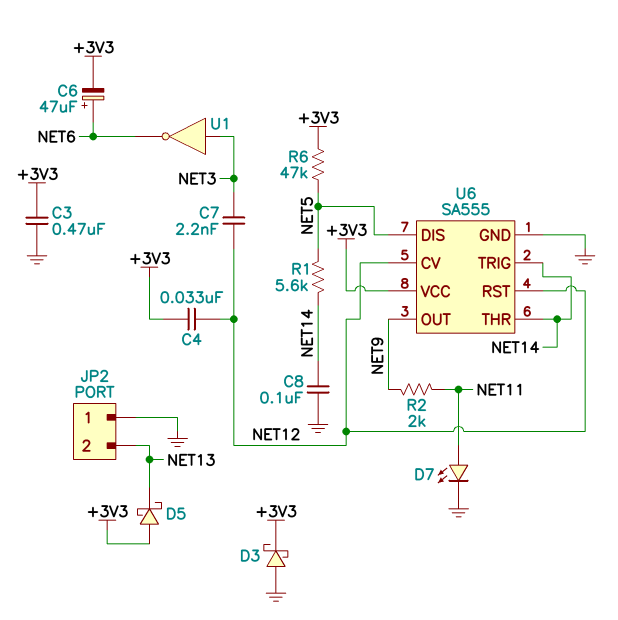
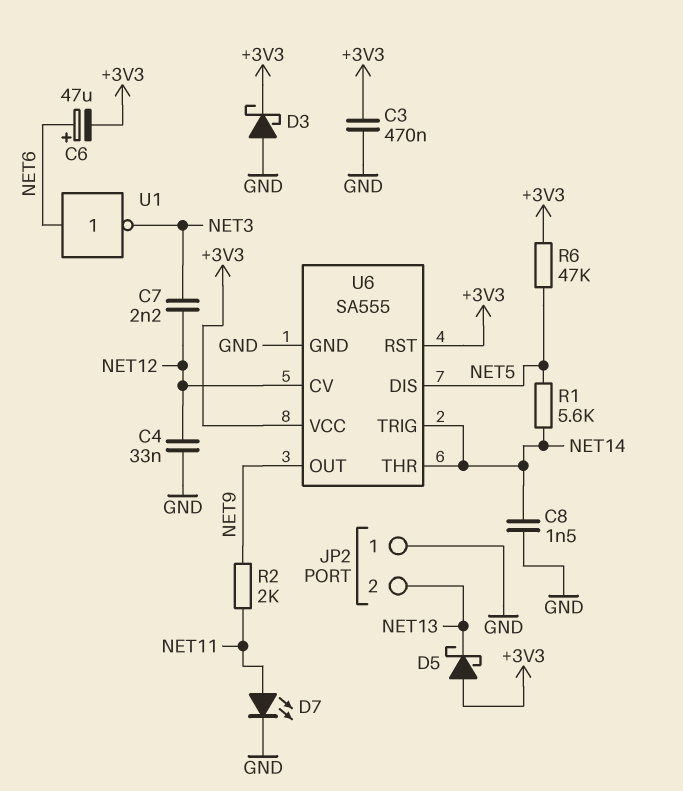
C4: 33nF (+3V3, NET12) -> 33nF (GND, NET12)
C8: 100nF (GND, NET14) -> 1.5nF (GND, NET14)
U1: NOT (in NET3, out NET6) -> NOT (in NET6, out NET3)
U6 pin RST: NET12 -> +3V3

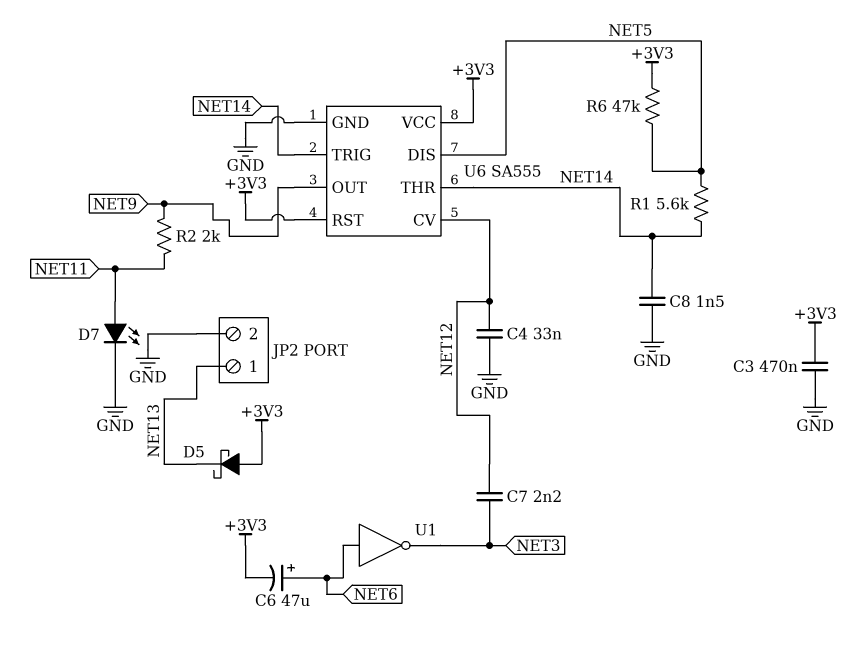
D3: schottky (A GND, K +3V3) -> none
JP2 pin 1: GND -> NET13
JP2 pin 2: NET13 -> GND

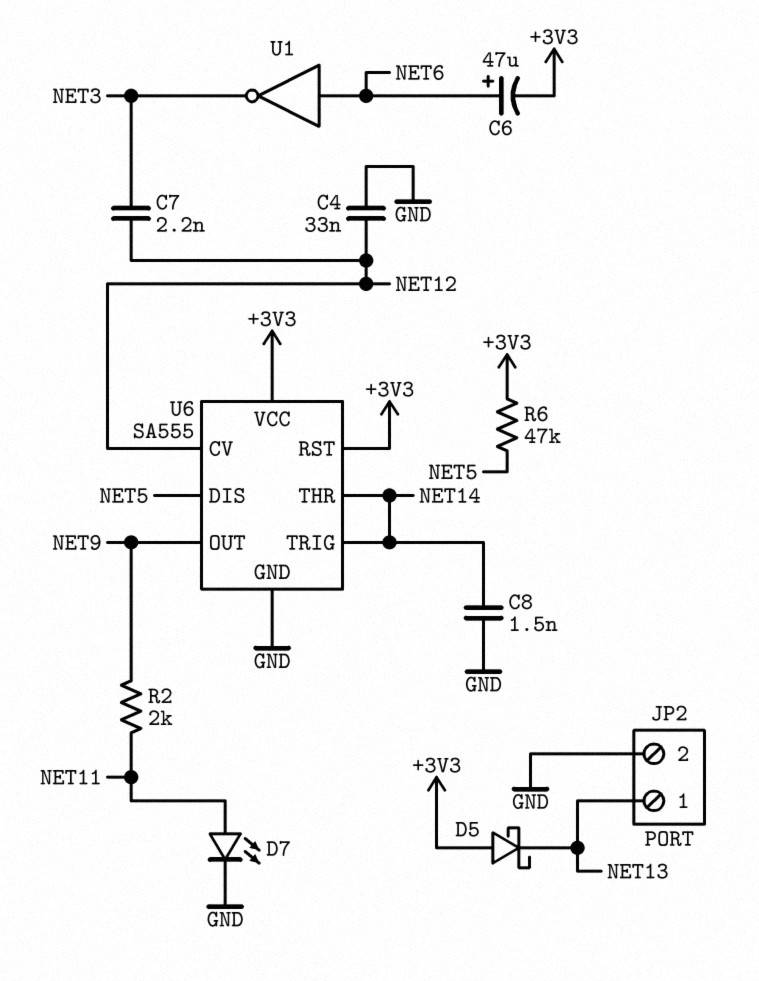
C3: 470nF (+3V3, GND) -> none
R1: 5.6k (NET5, NET14) -> none

